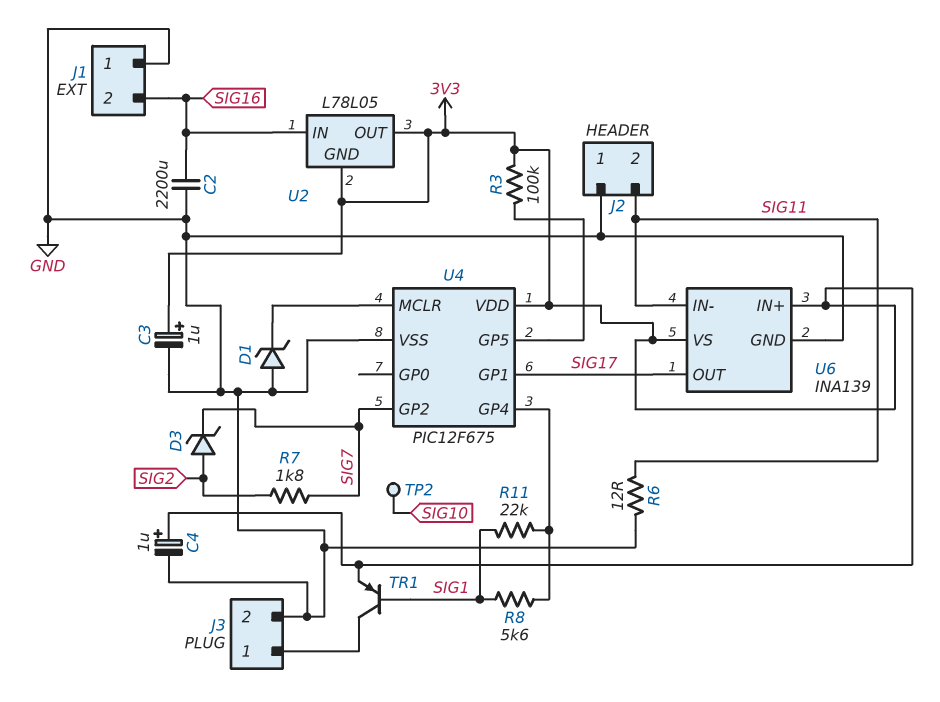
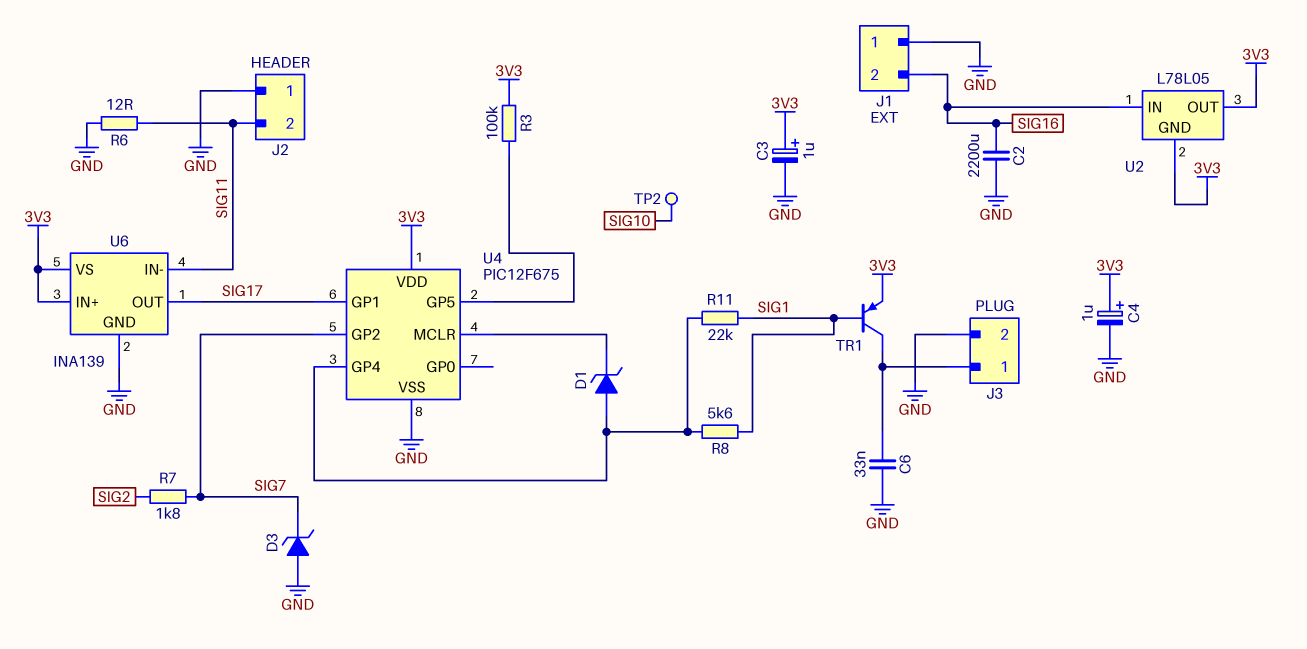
C6: none -> 33nF (GND, J3/1)
D1: zener (A GND, K U4/MCLR) -> zener (A U4/GP4, K U4/MCLR)
D3: zener (A SIG2, K SIG7) -> zener (A GND, K SIG7)

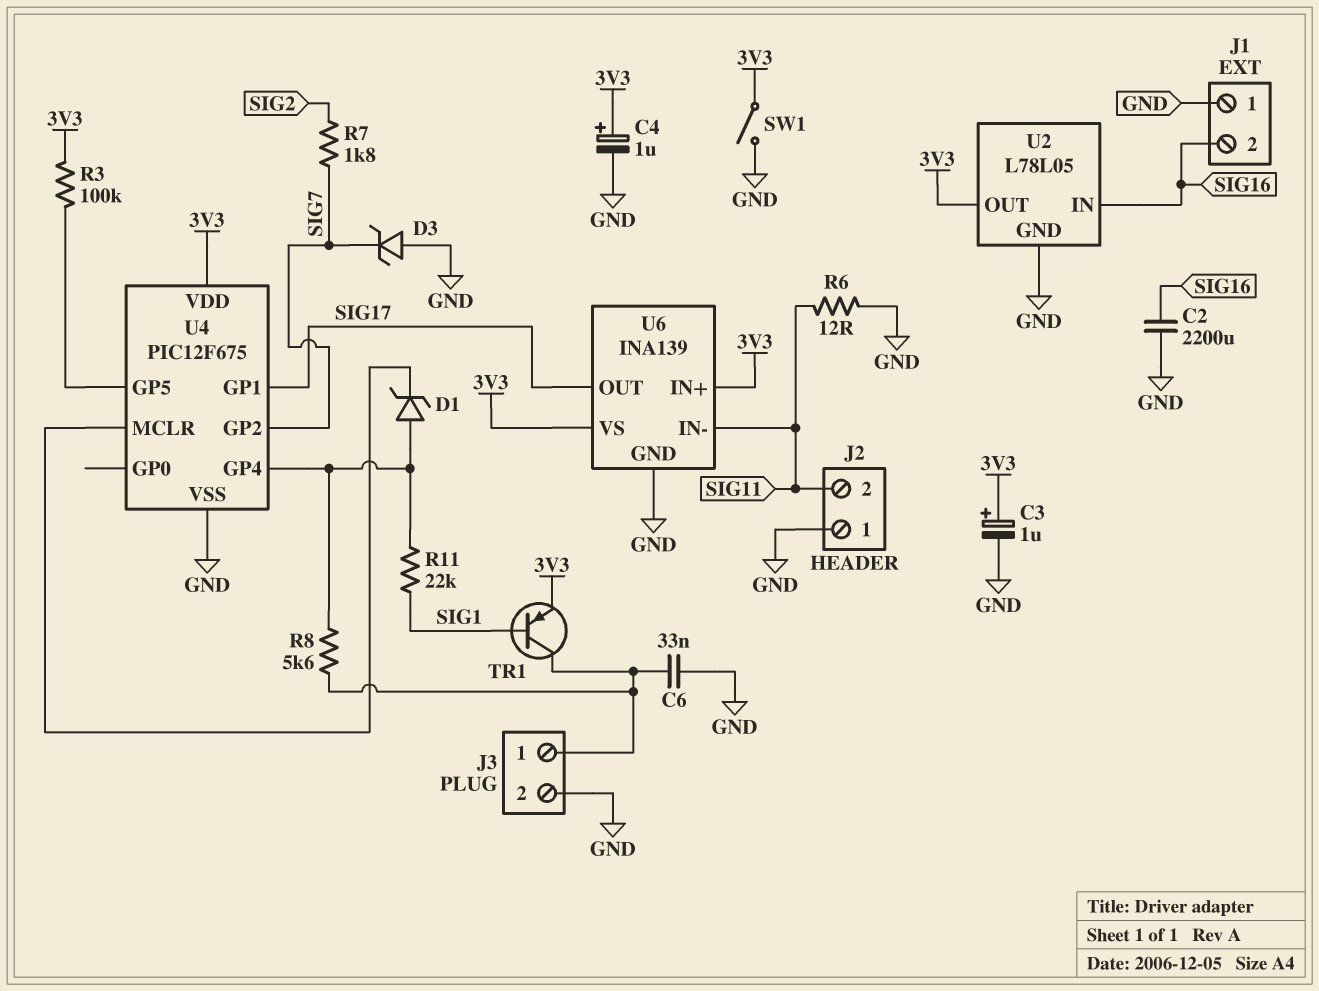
R8: 5.6k (SIG1, U4/GP4) -> 5.6k (J3/1, U4/GP4)
SW1: none -> switch (3V3, GND)
TP2: test point (SIG10) -> none
U2 pin GND: 3V3 -> GND

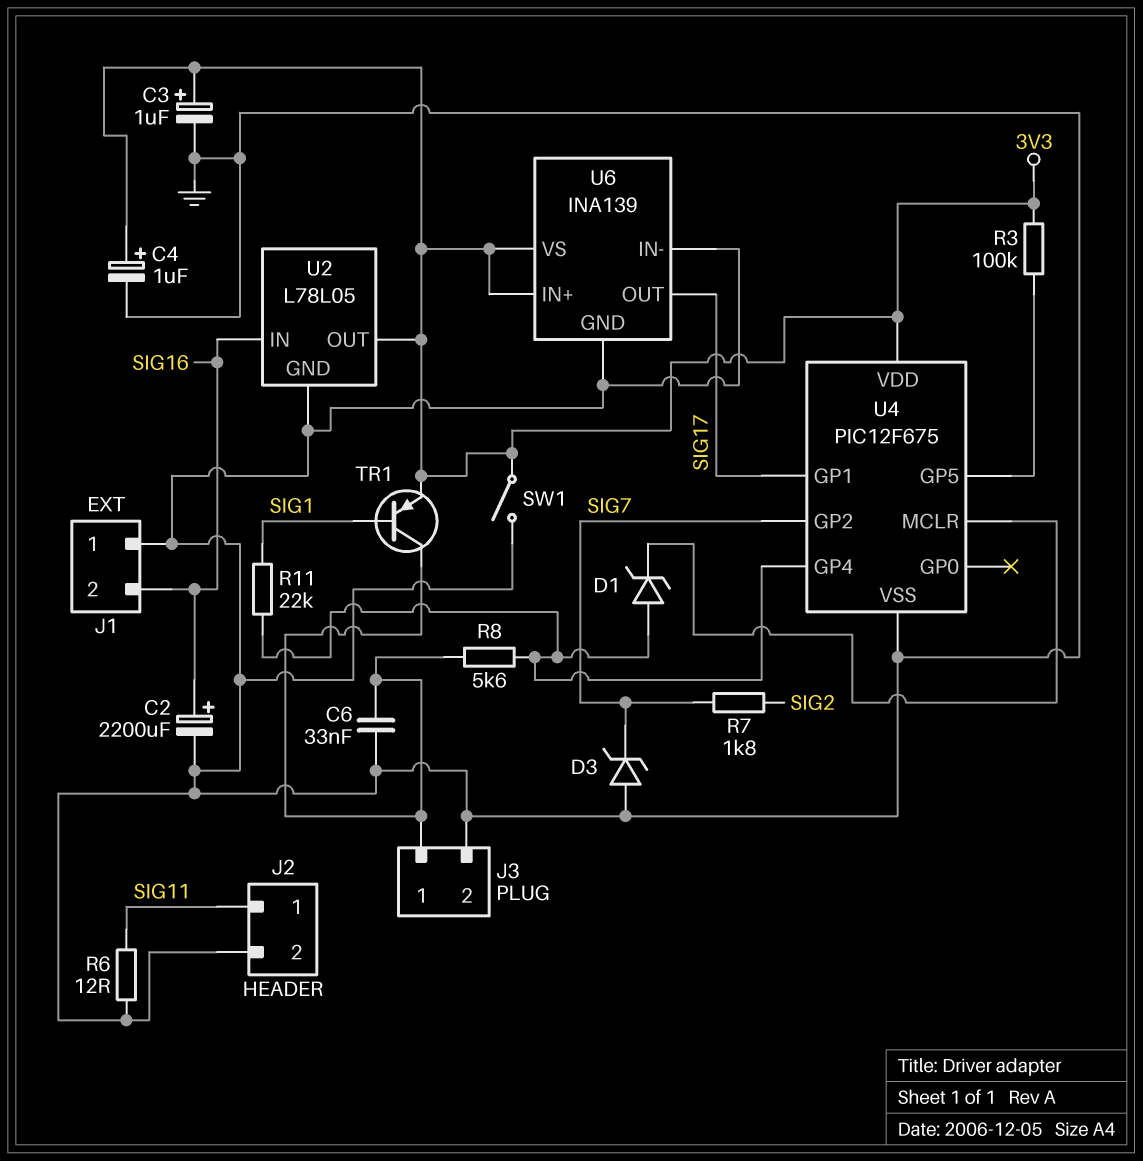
C2: 2200uF (GND, SIG16) -> 2200uF (plus SIG16, minus GND)
J2 pin 1: GND -> SIG11
J2 pin 2: SIG11 -> GND
U6 pin IN-: SIG11 -> GND

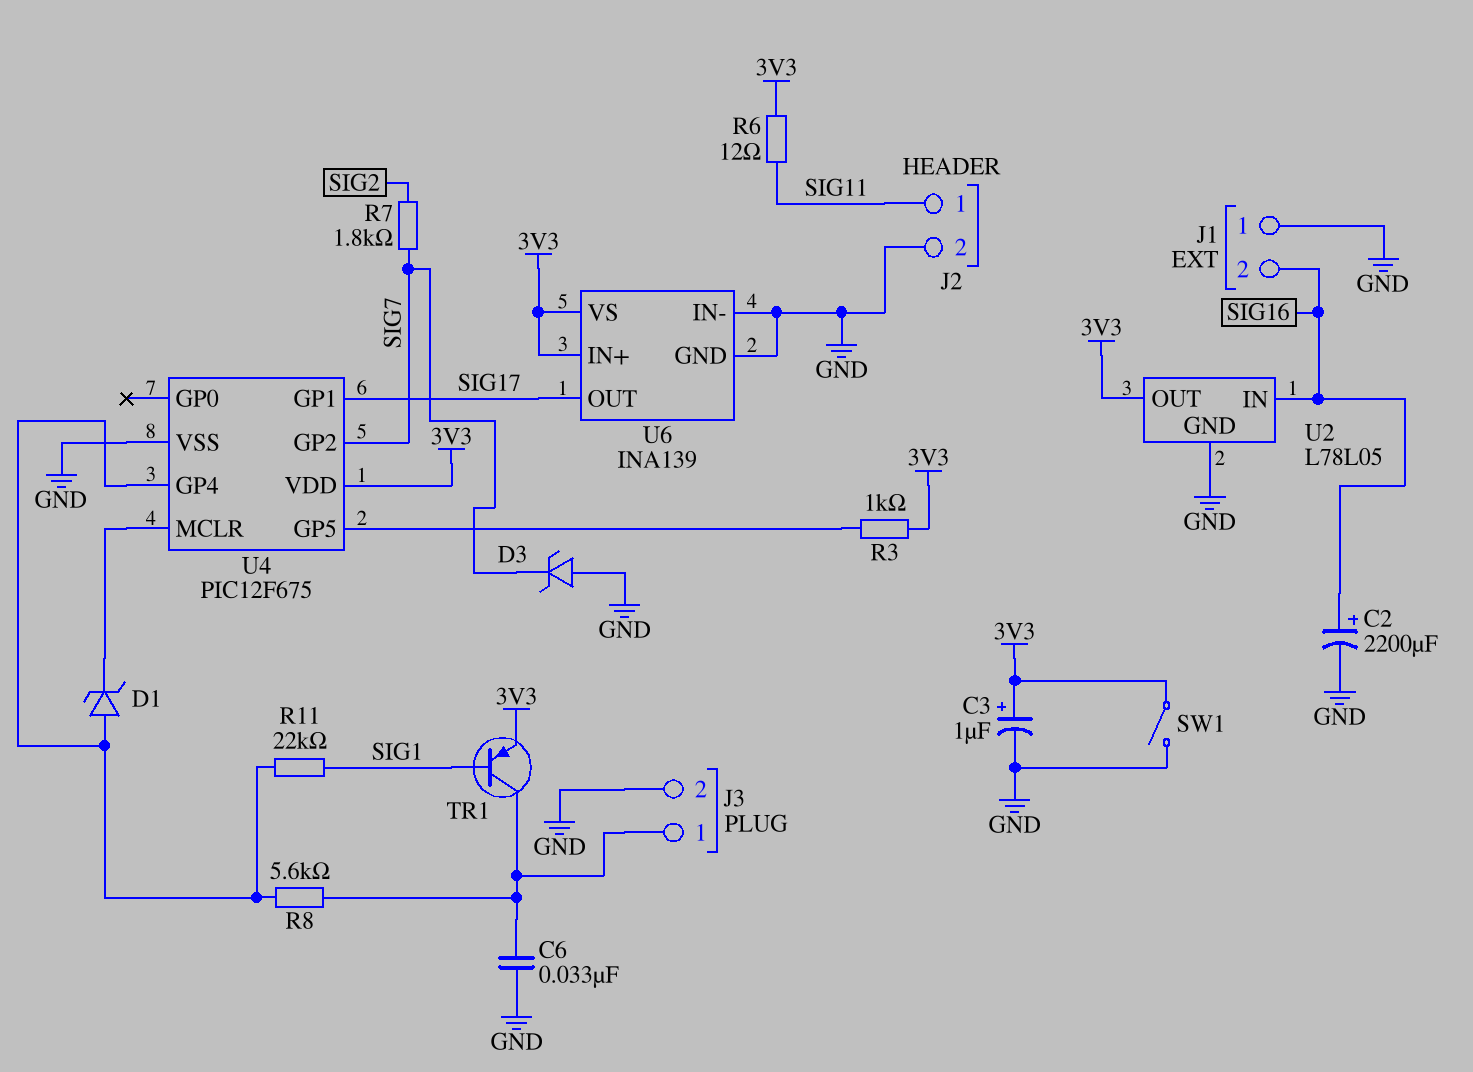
C4: 1uF (plus 3V3, minus GND) -> none
R3: 100k (3V3, U4/GP5) -> 1k (3V3, U4/GP5)
R6: 12 (GND, SIG11) -> 12 (3V3, SIG11)

